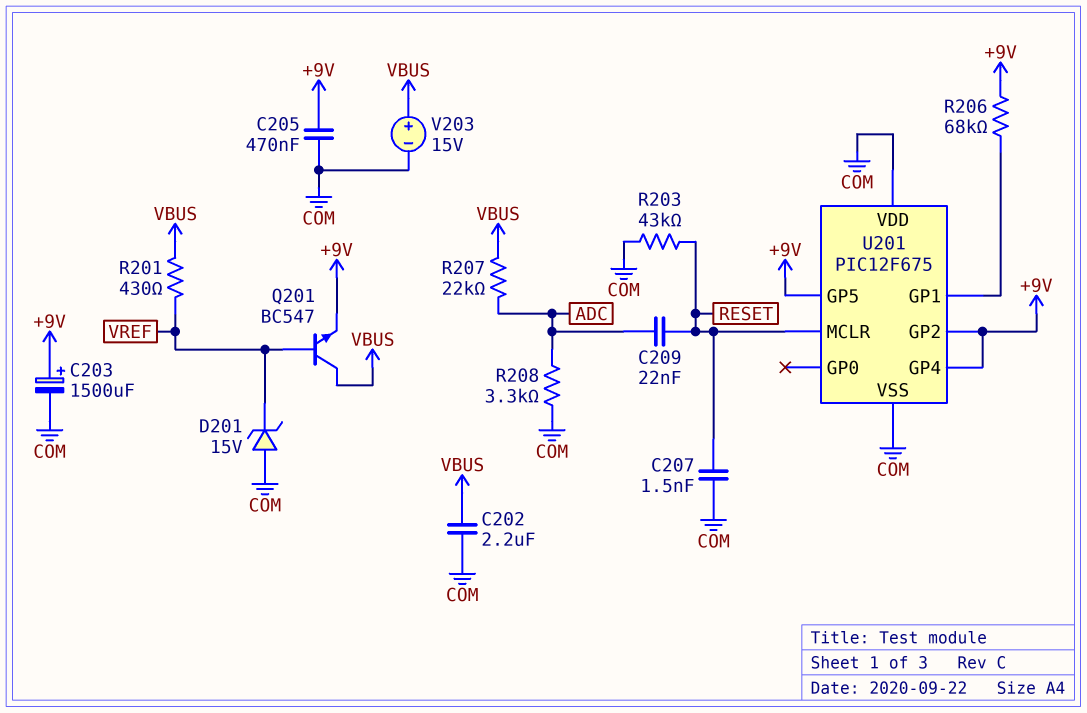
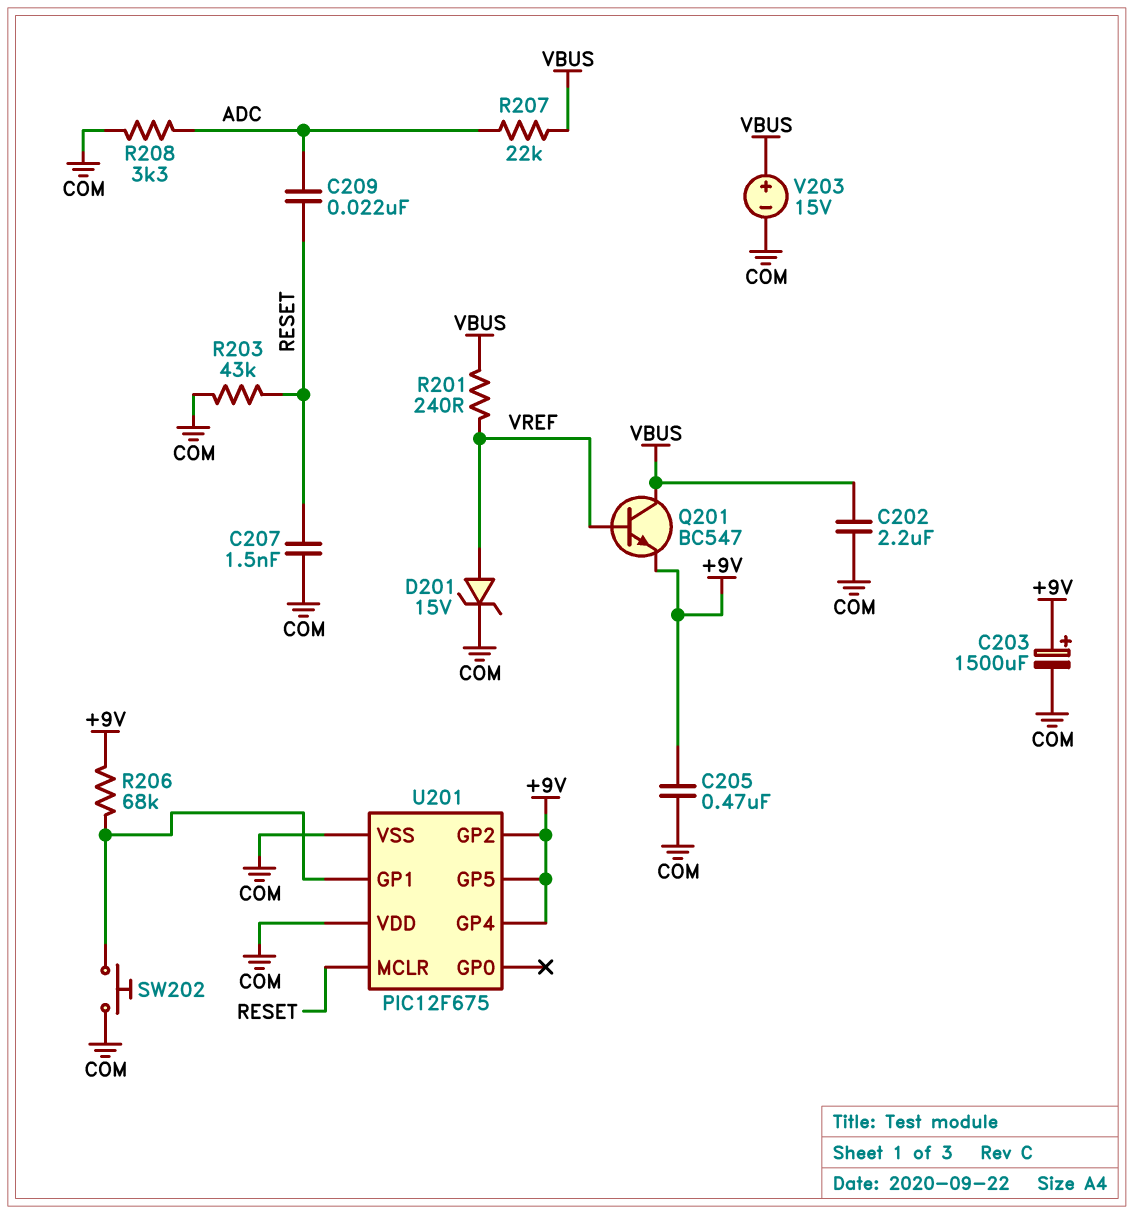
D201: zener 15V (A COM, K VREF) -> zener 15V (A VREF, K COM)
R201: 430 (VBUS, VREF) -> 240 (VBUS, VREF)
SW202: none -> button (COM, U201/GP1)

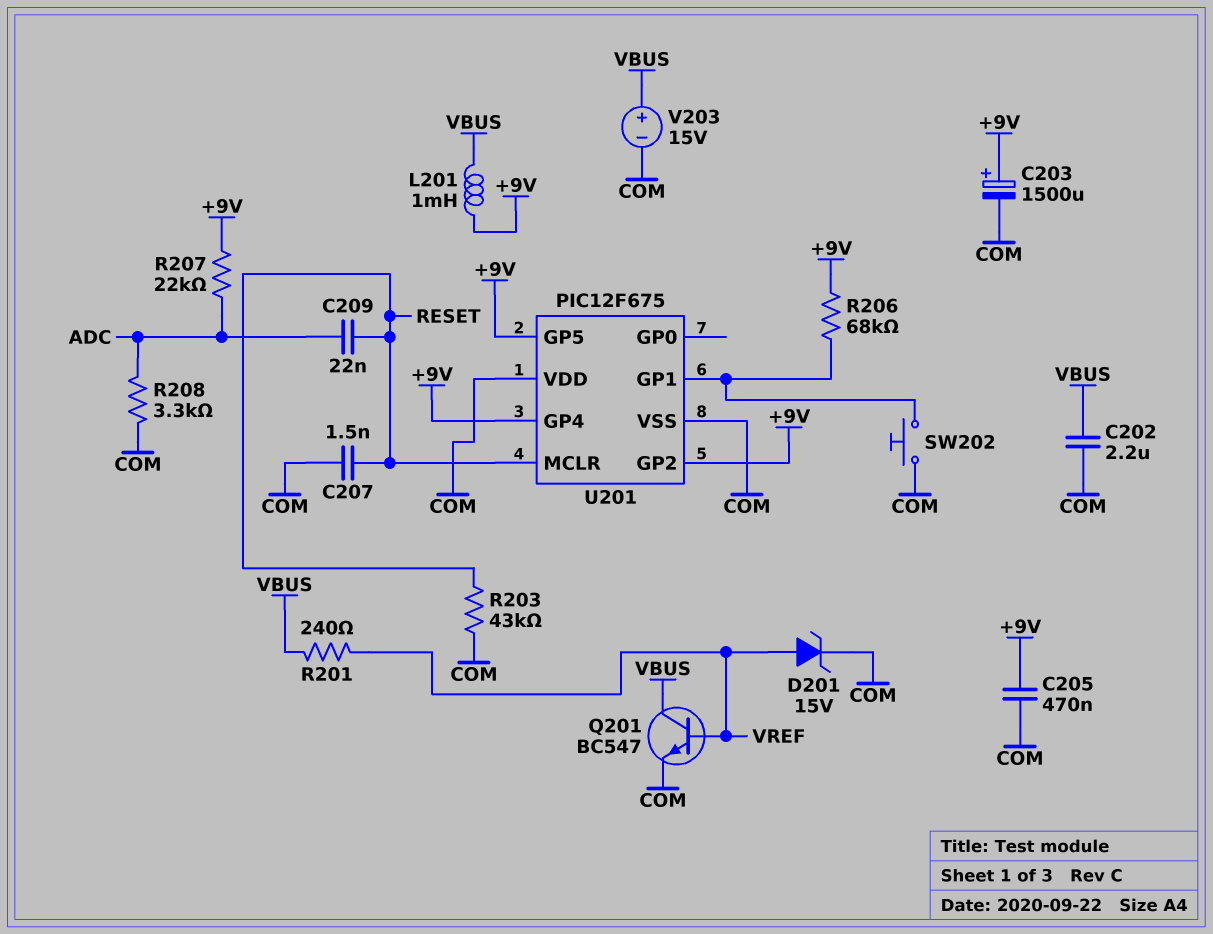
L201: none -> 1mH (+9V, VBUS)
Q201: NPN BC547 (B VREF, C VBUS, E +9V) -> NPN BC547 (B VREF, C VBUS, E COM)
R207: 22k (ADC, VBUS) -> 22k (+9V, ADC)

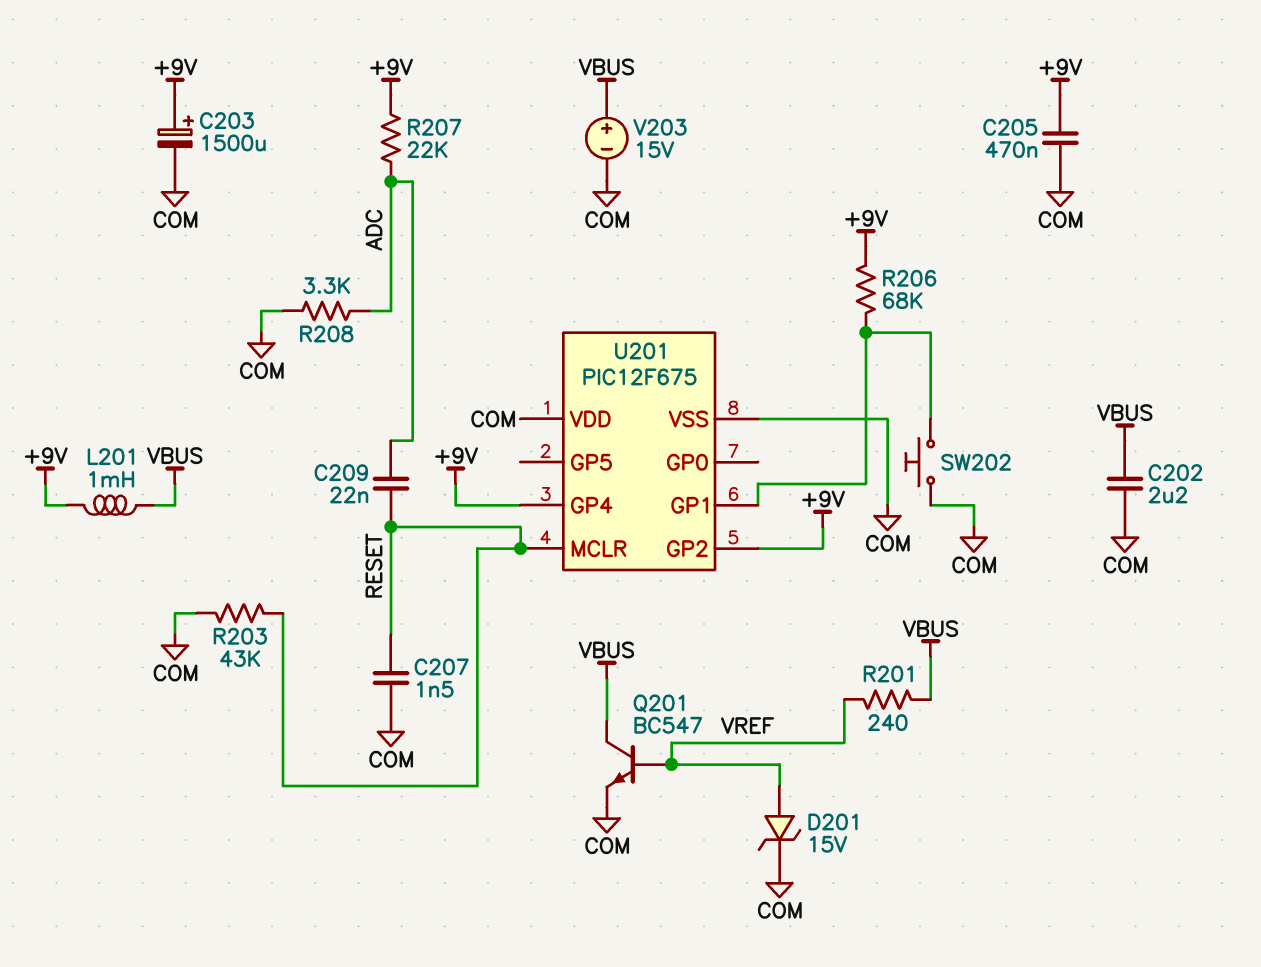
U201 pin GP5: +9V -> none

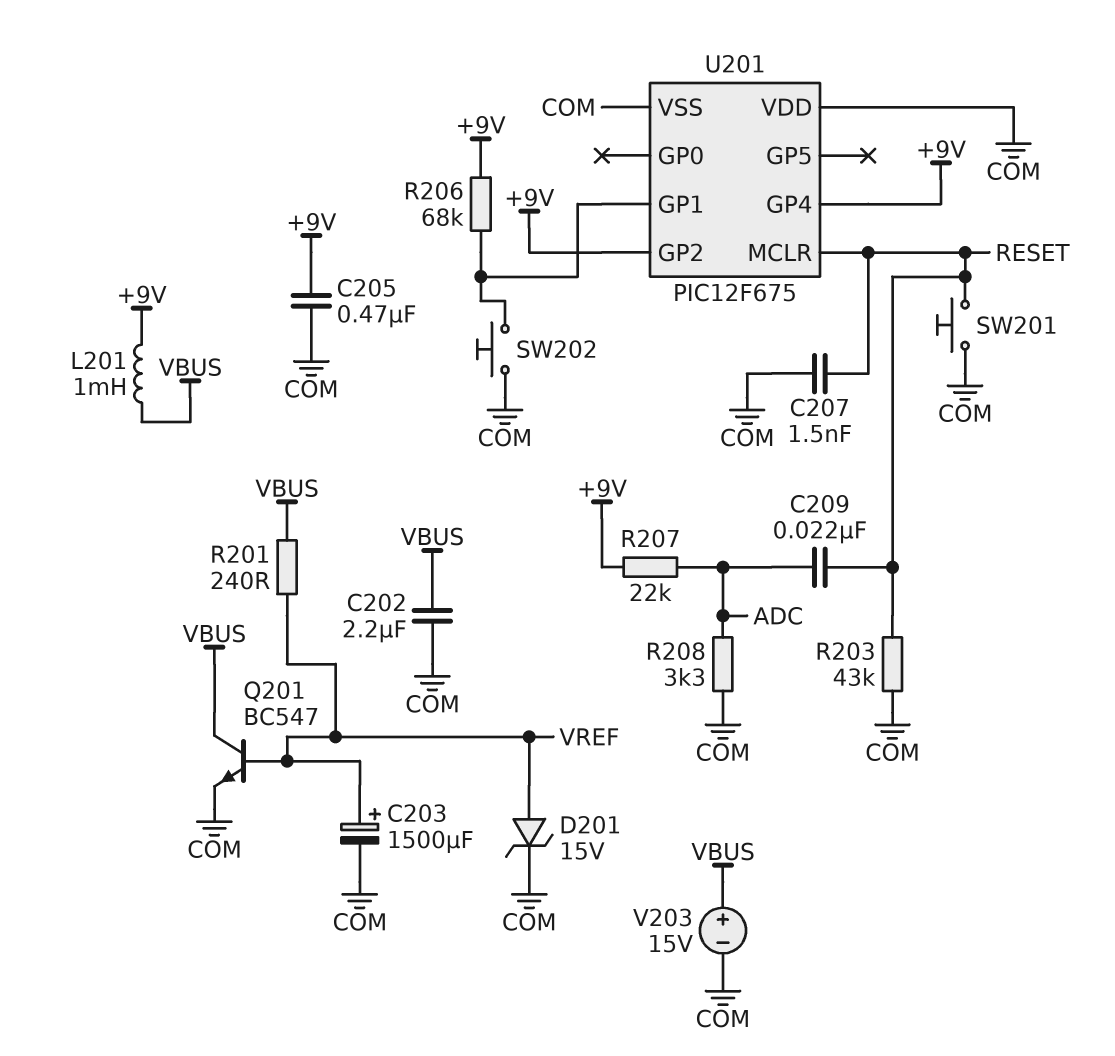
C203: 1500uF (plus +9V, minus COM) -> 1500uF (plus VREF, minus COM)
SW201: none -> button (COM, RESET)

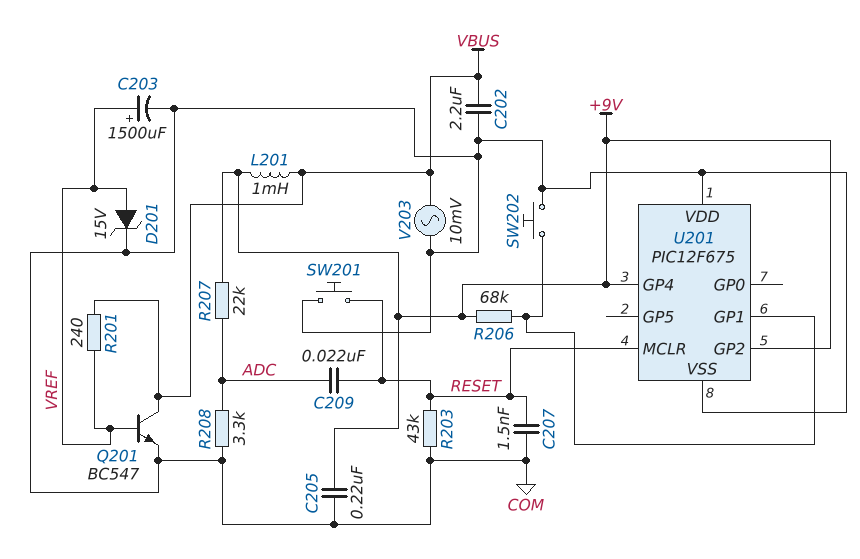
C205: 470nF (+9V, COM) -> 220nF (+9V, COM)
V203: 15V (plus VBUS, minus COM) -> AC 10mV (COM, VBUS)

